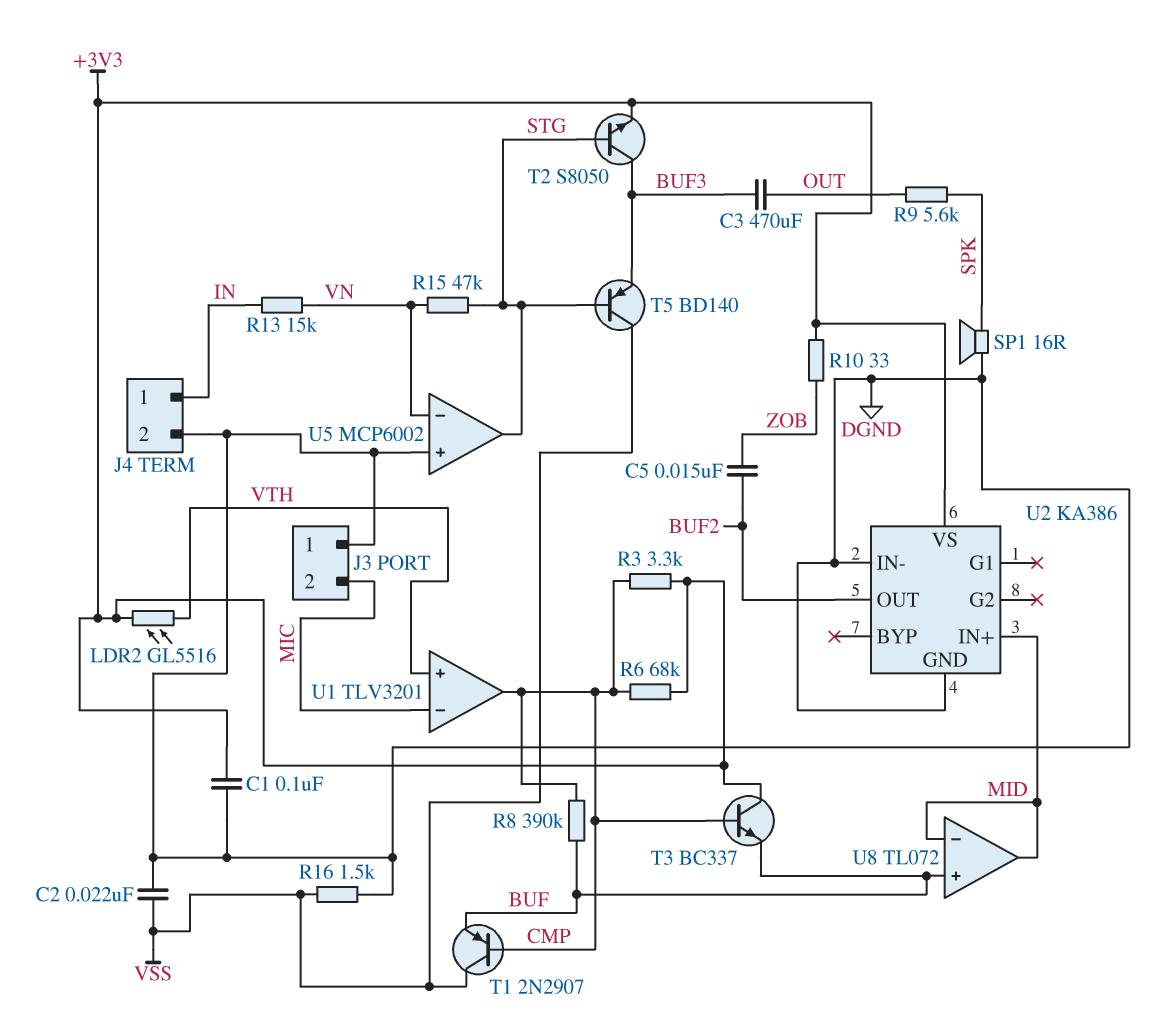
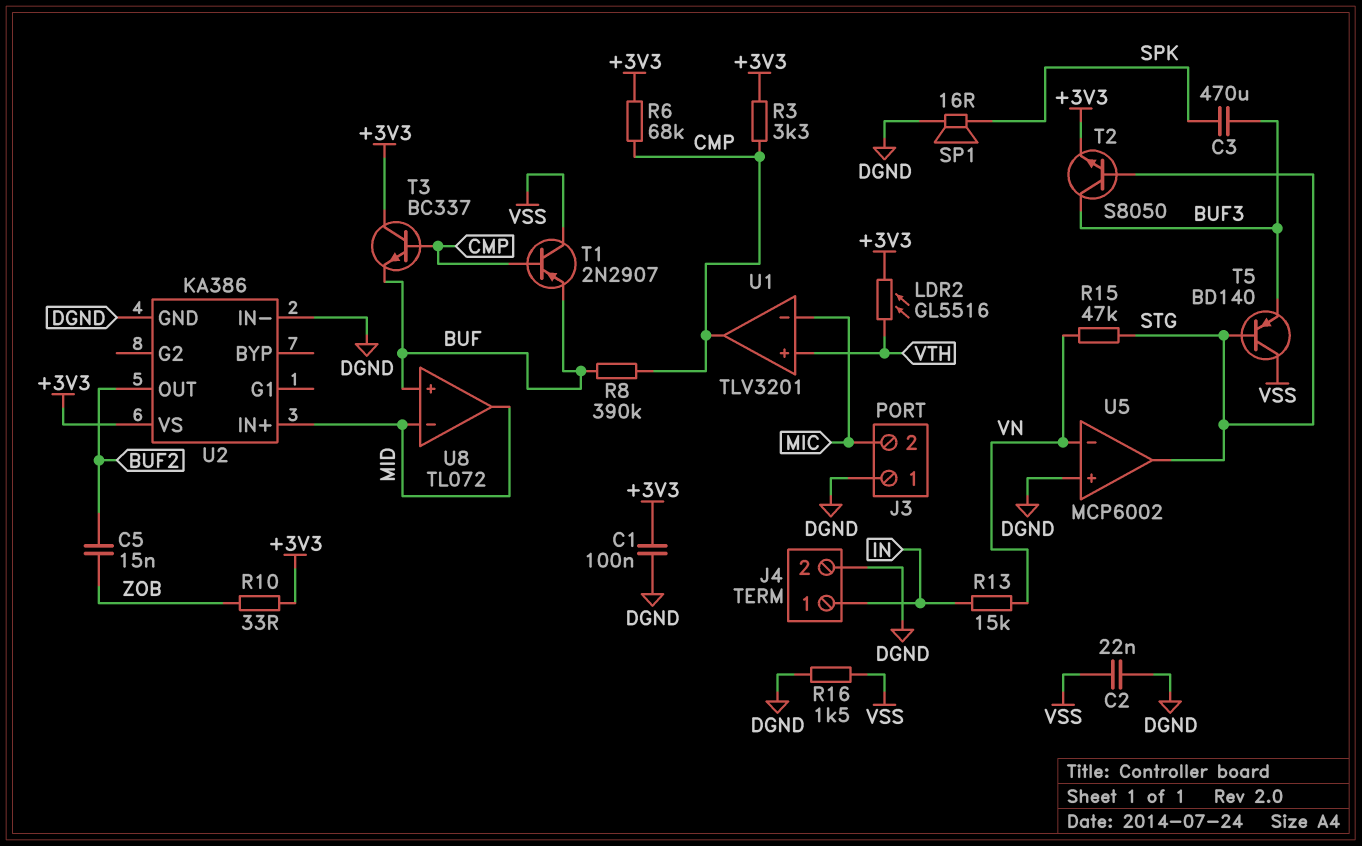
C3: 470uF (BUF3, OUT) -> 470uF (BUF3, SPK)
R9: 5.6k (OUT, SPK) -> none

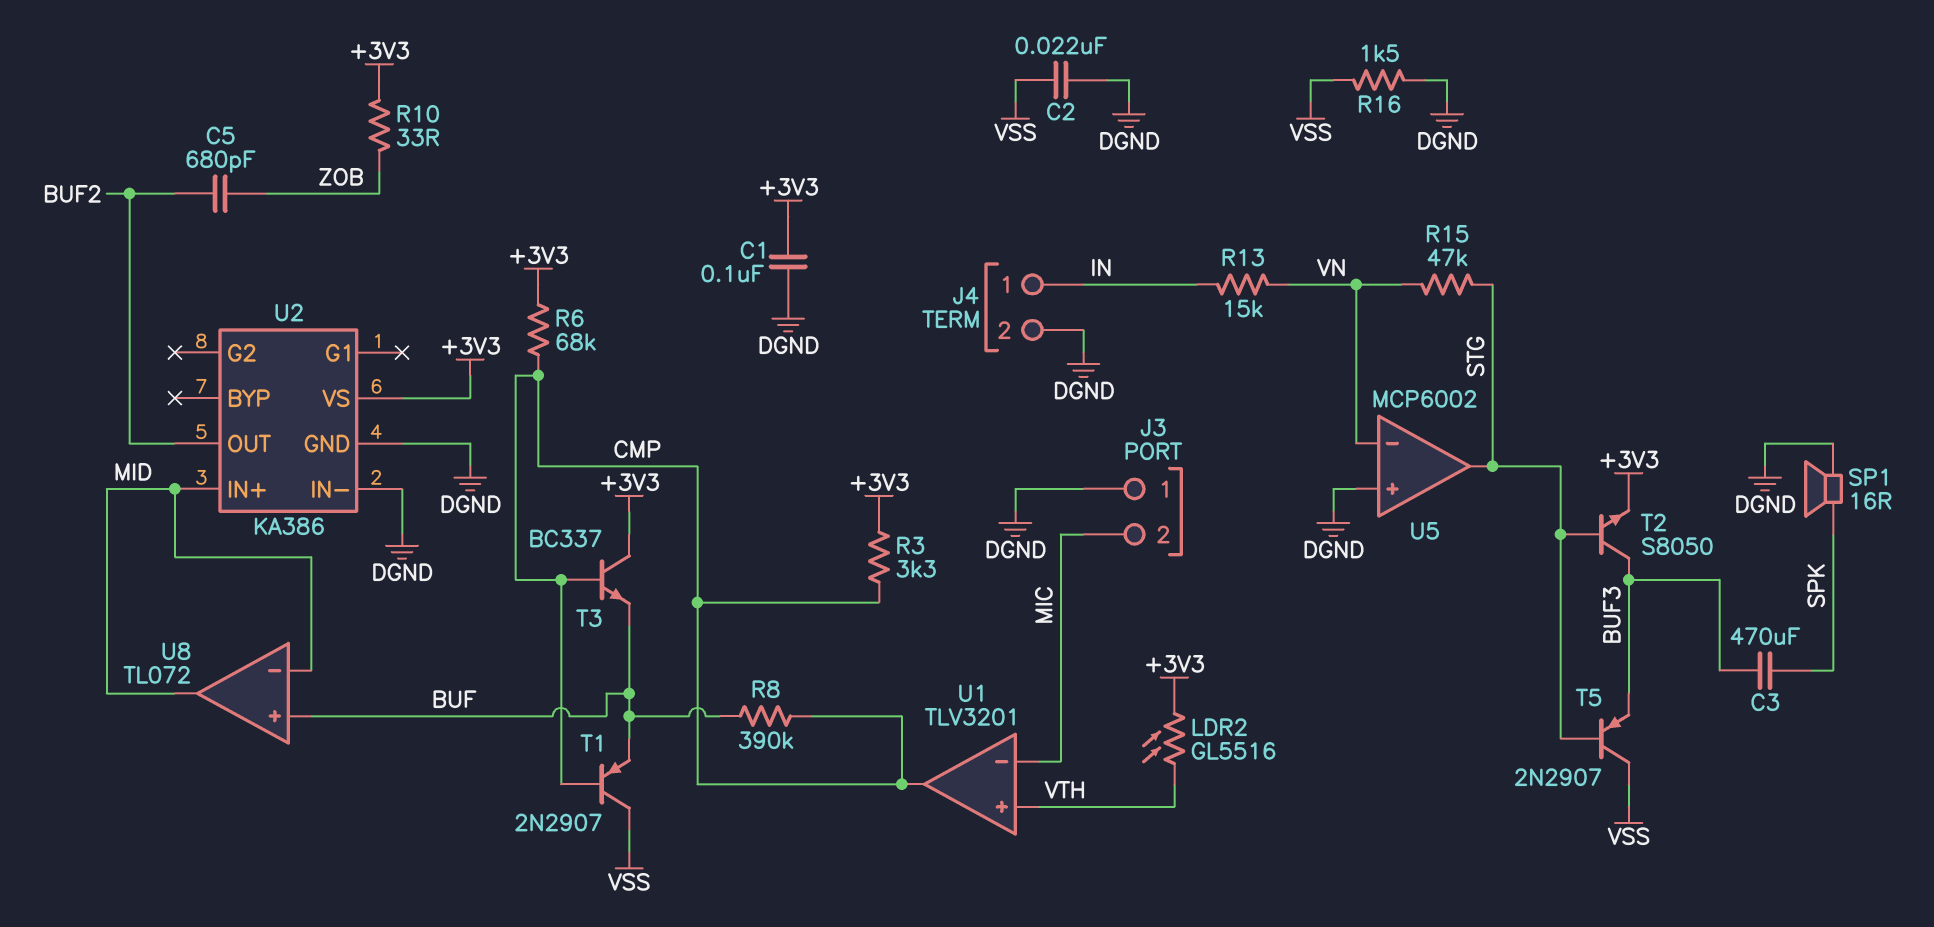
C5: 15nF (BUF2, ZOB) -> 680pF (BUF2, ZOB)
T5: PNP BD140 (B STG, C VSS, E BUF3) -> PNP 2N2907 (B STG, C VSS, E BUF3)

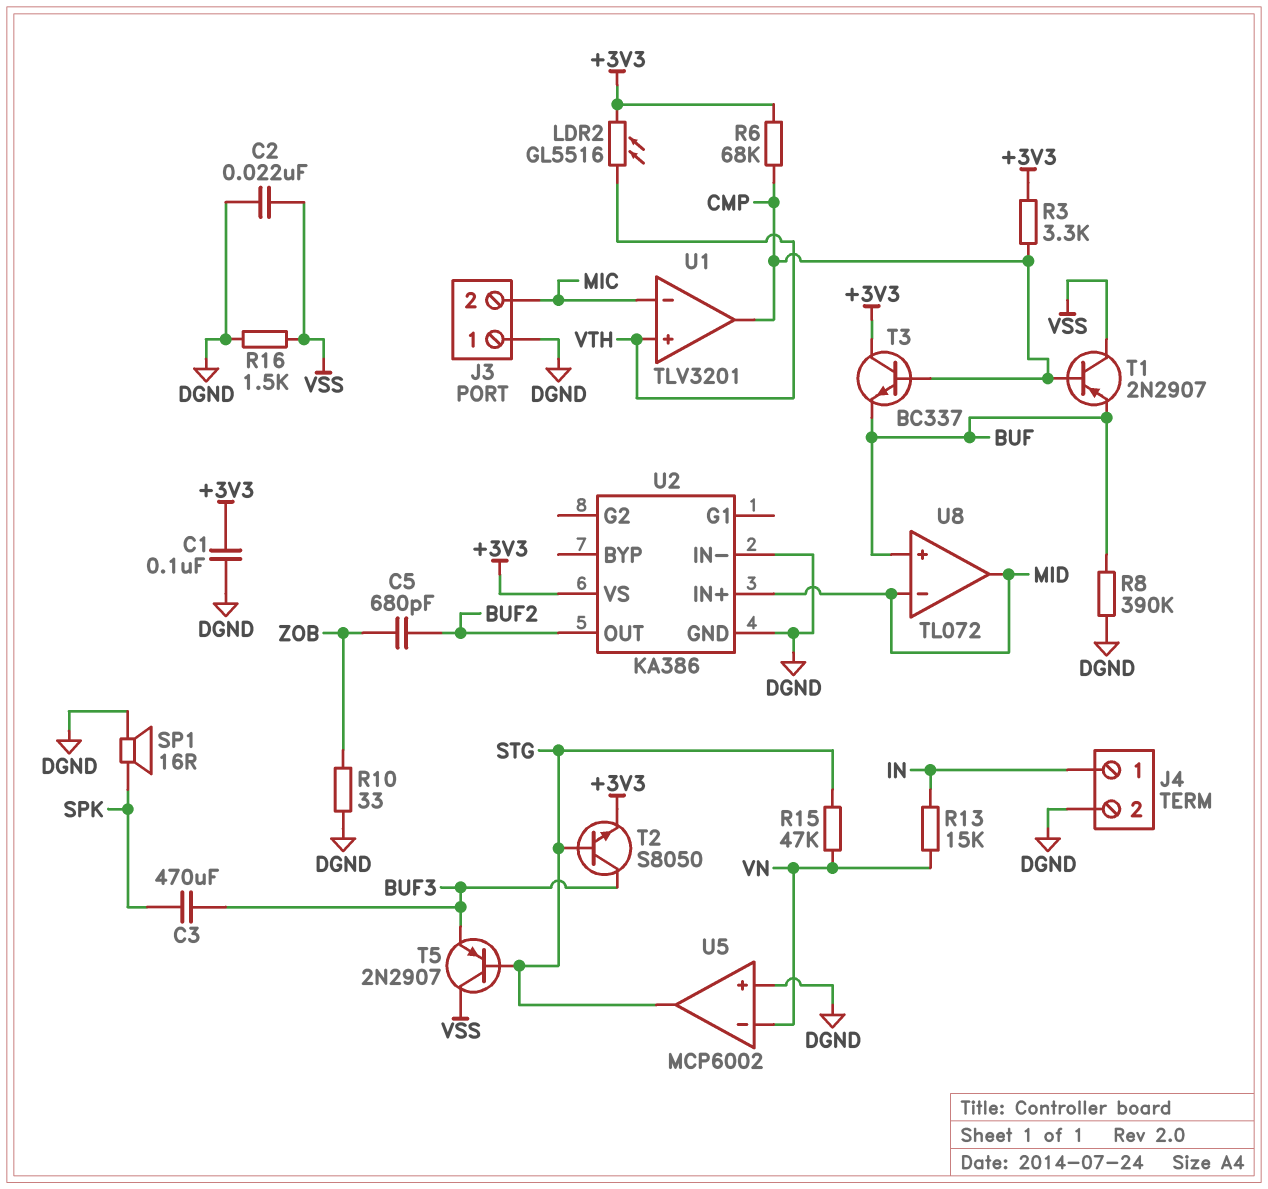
R8: 390k (BUF, CMP) -> 390k (BUF, DGND)
R10: 33 (+3V3, ZOB) -> 33 (DGND, ZOB)

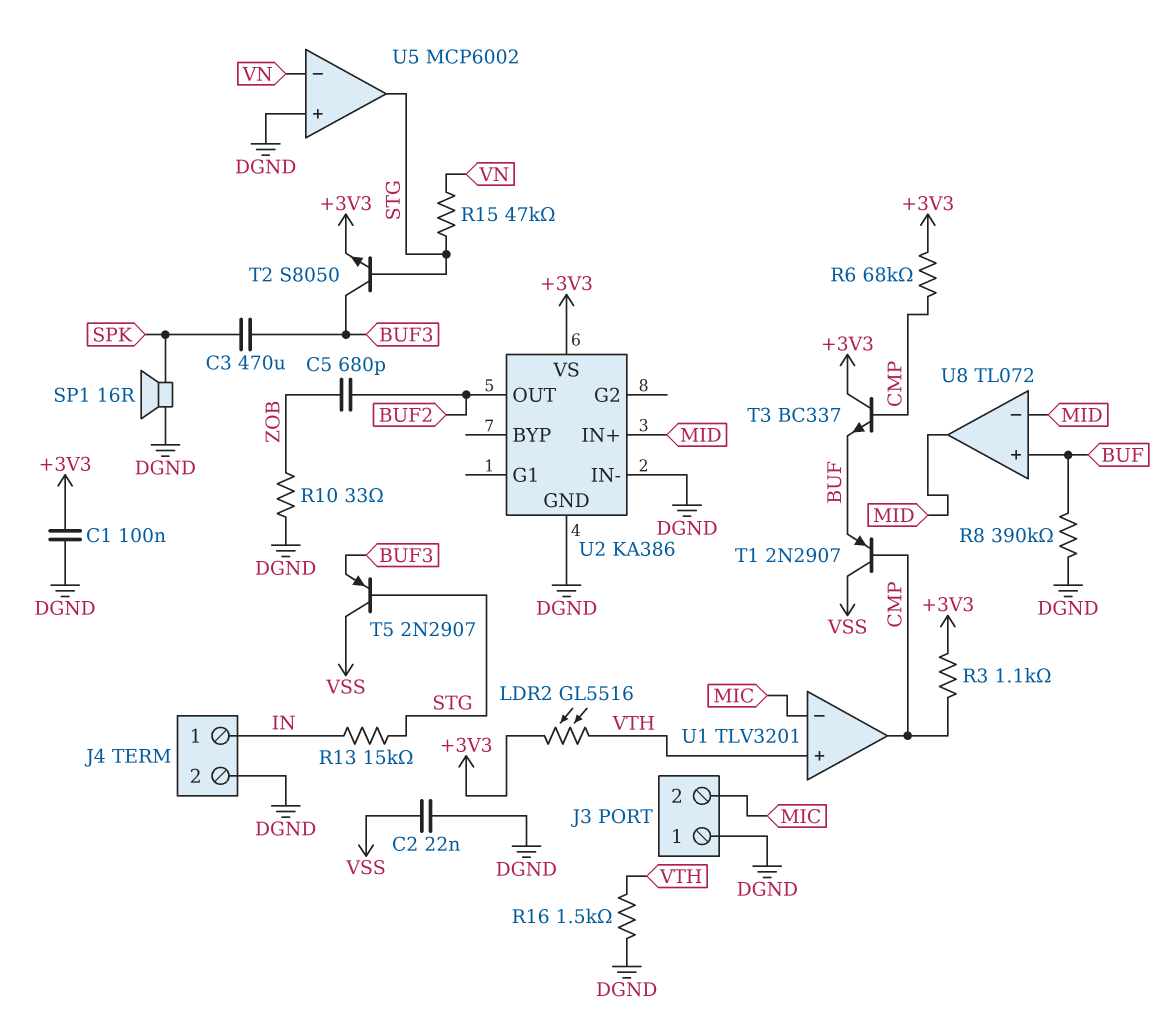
R3: 3.3k (+3V3, CMP) -> 1.1k (+3V3, CMP)
R13: 15k (IN, VN) -> 15k (IN, STG)
R16: 1.5k (DGND, VSS) -> 1.5k (DGND, VTH)

